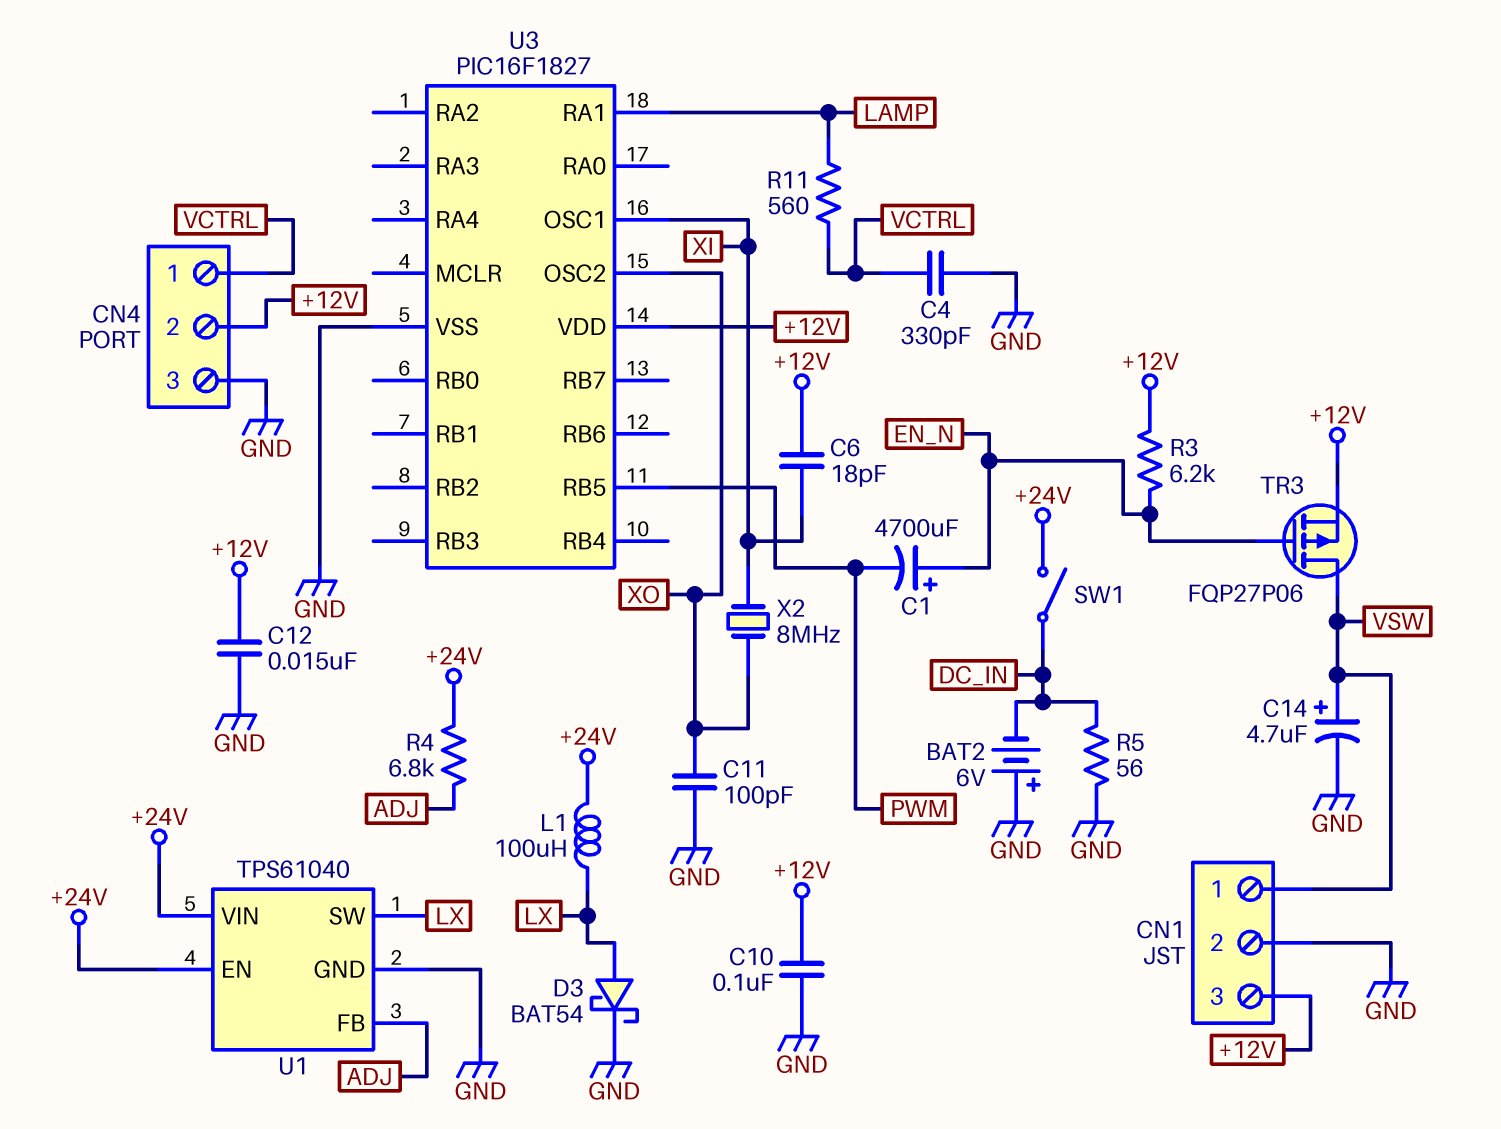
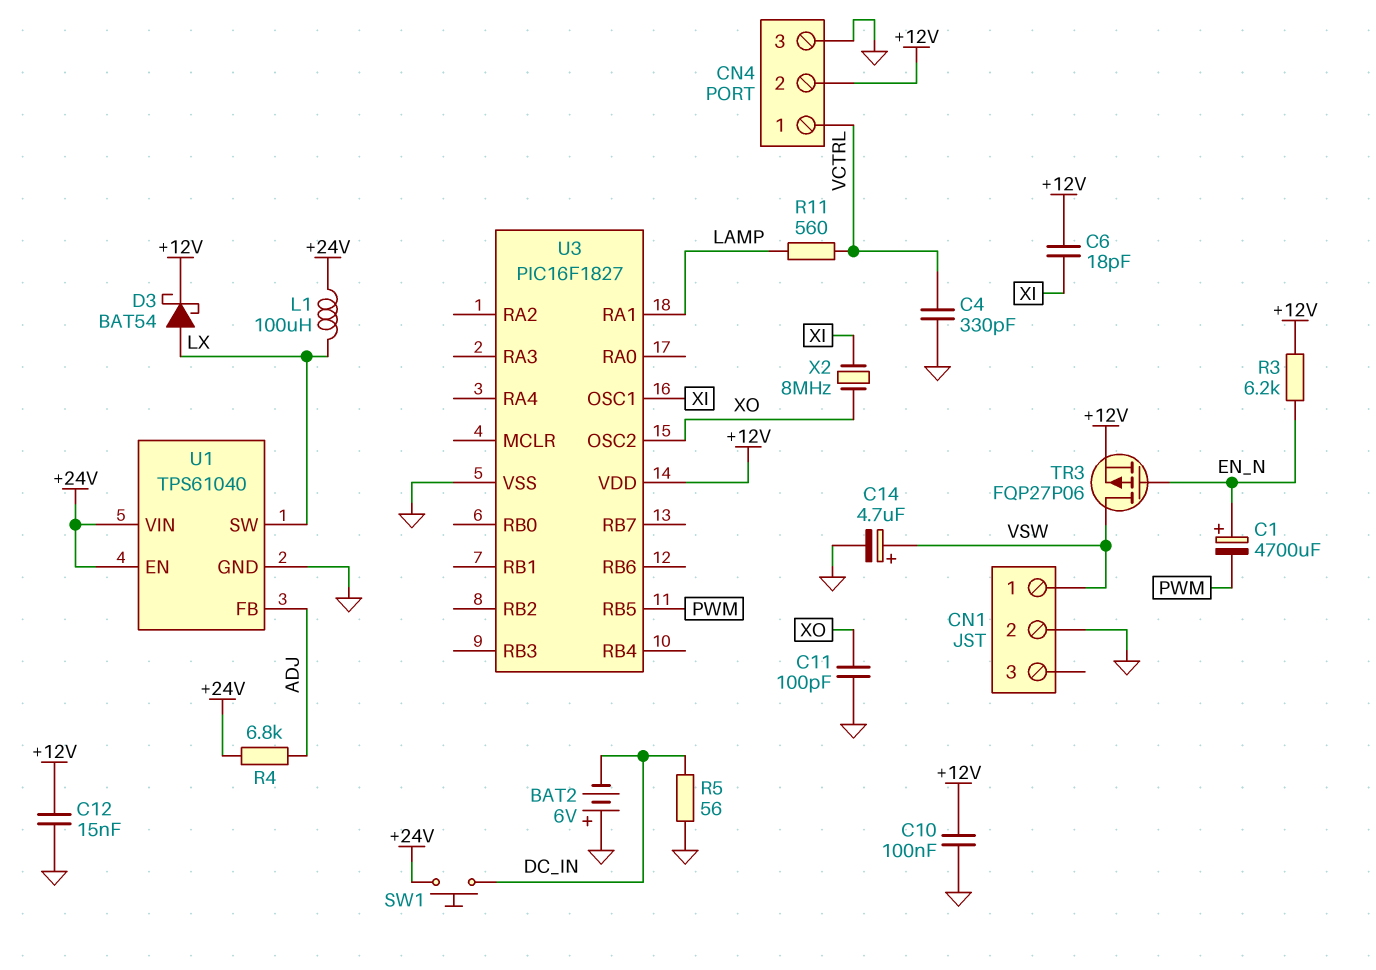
CN1 pin 3: +12V -> none
D3: schottky BAT54 (A LX, K GND) -> schottky BAT54 (A LX, K +12V)
SW1: switch (+24V, DC_IN) -> button (+24V, DC_IN)

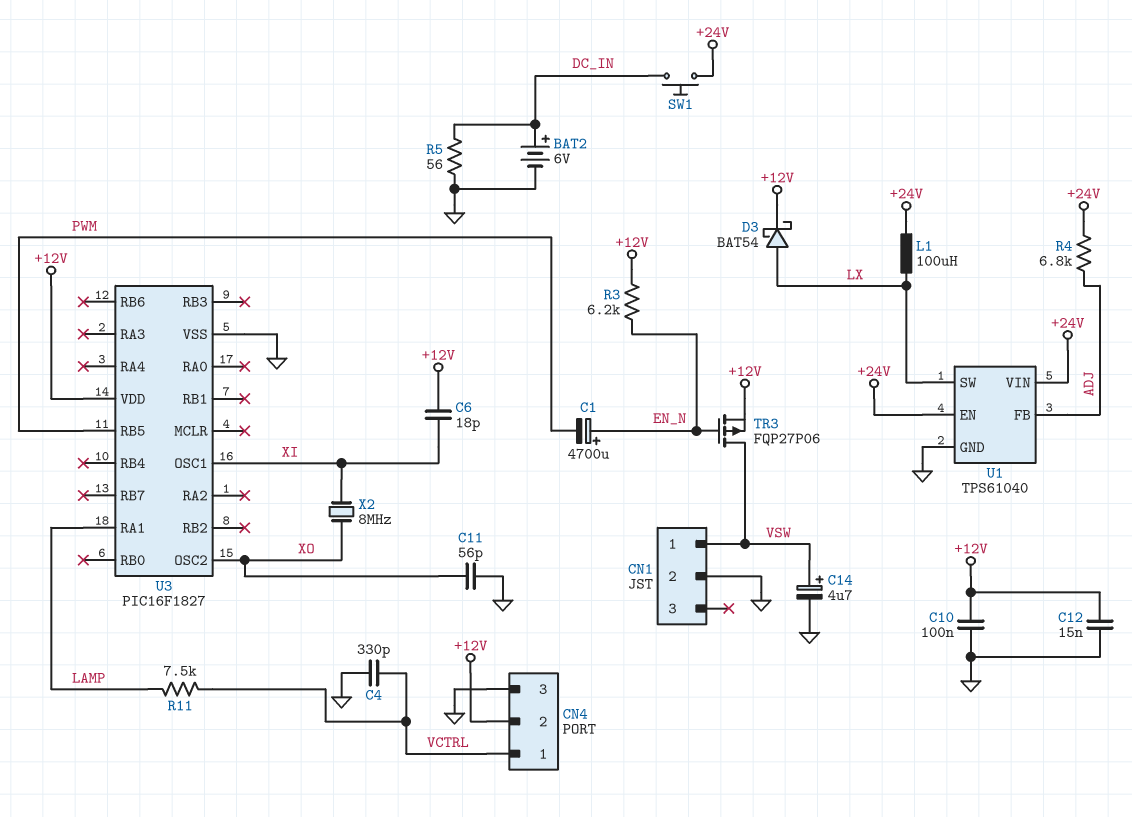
BAT2: 6V (plus GND, minus DC_IN) -> 6V (plus DC_IN, minus GND)
C11: 100pF (GND, XO) -> 56pF (GND, XO)
R11: 560 (LAMP, VCTRL) -> 7.5k (LAMP, VCTRL)

